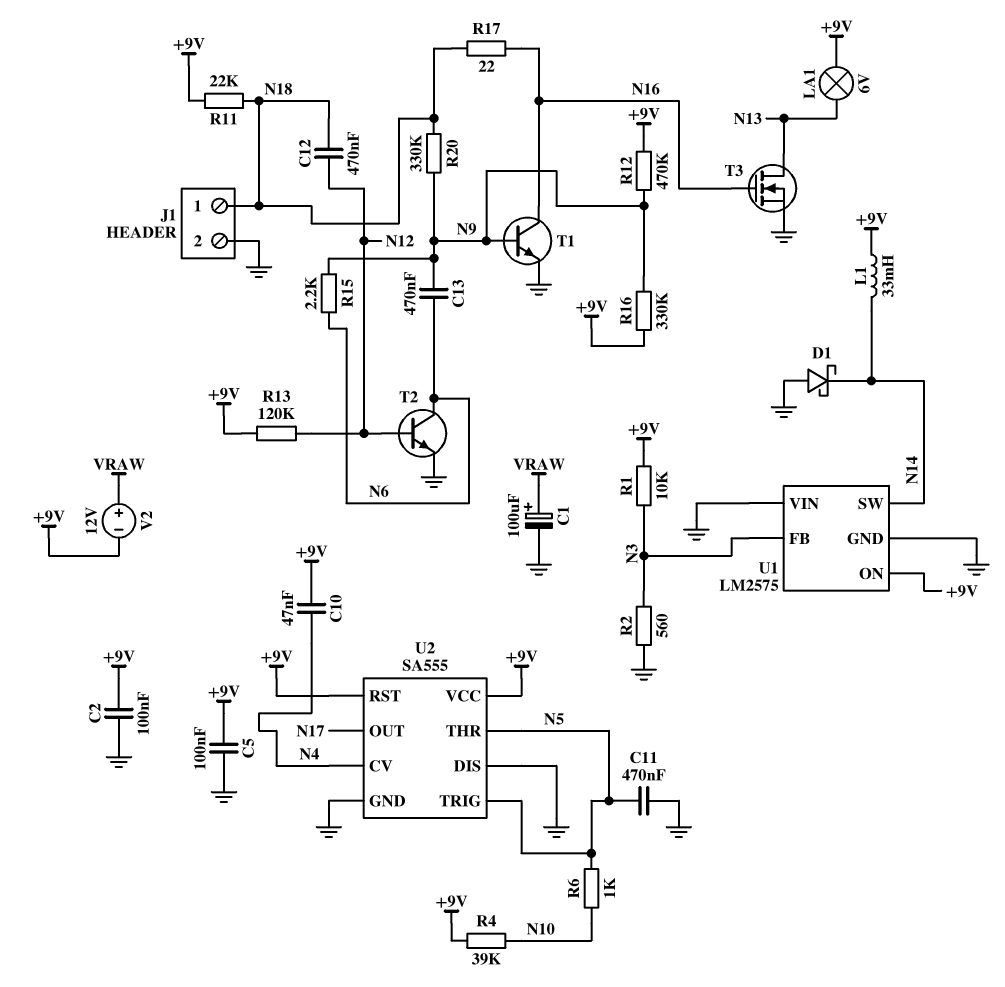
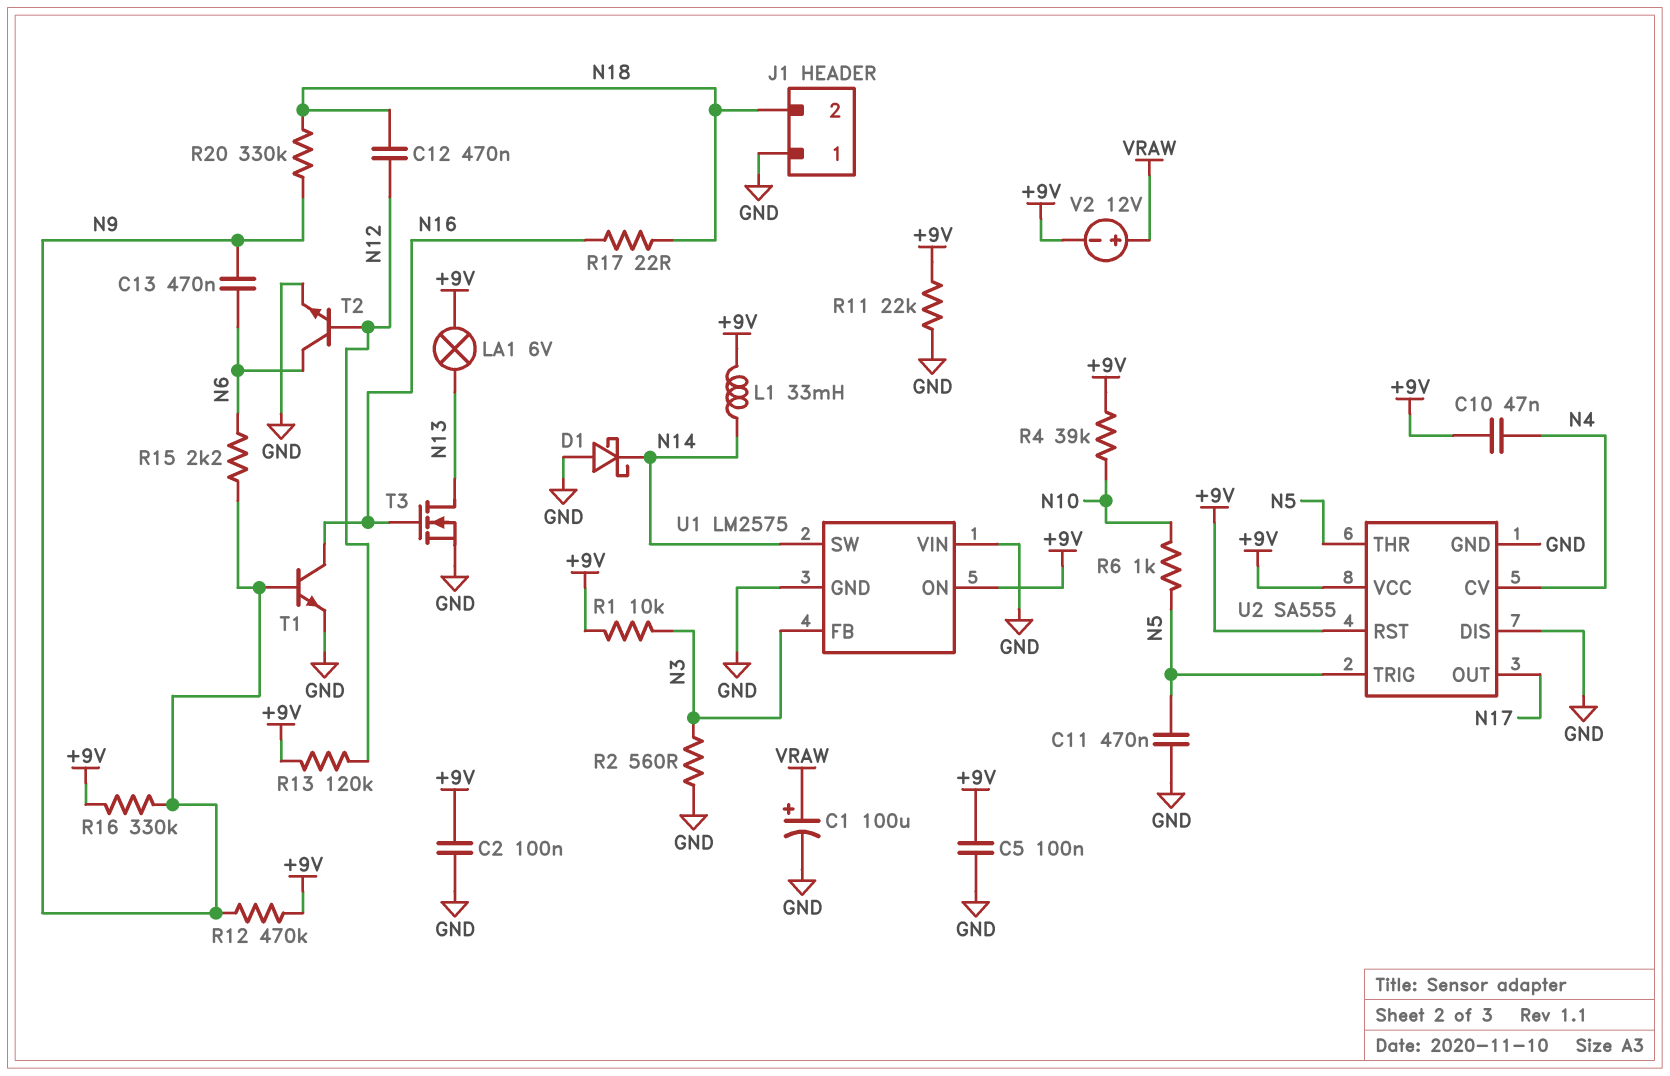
J1 pin 1: N18 -> GND
J1 pin 2: GND -> N18
R11: 22k (+9V, N18) -> 22k (+9V, GND)

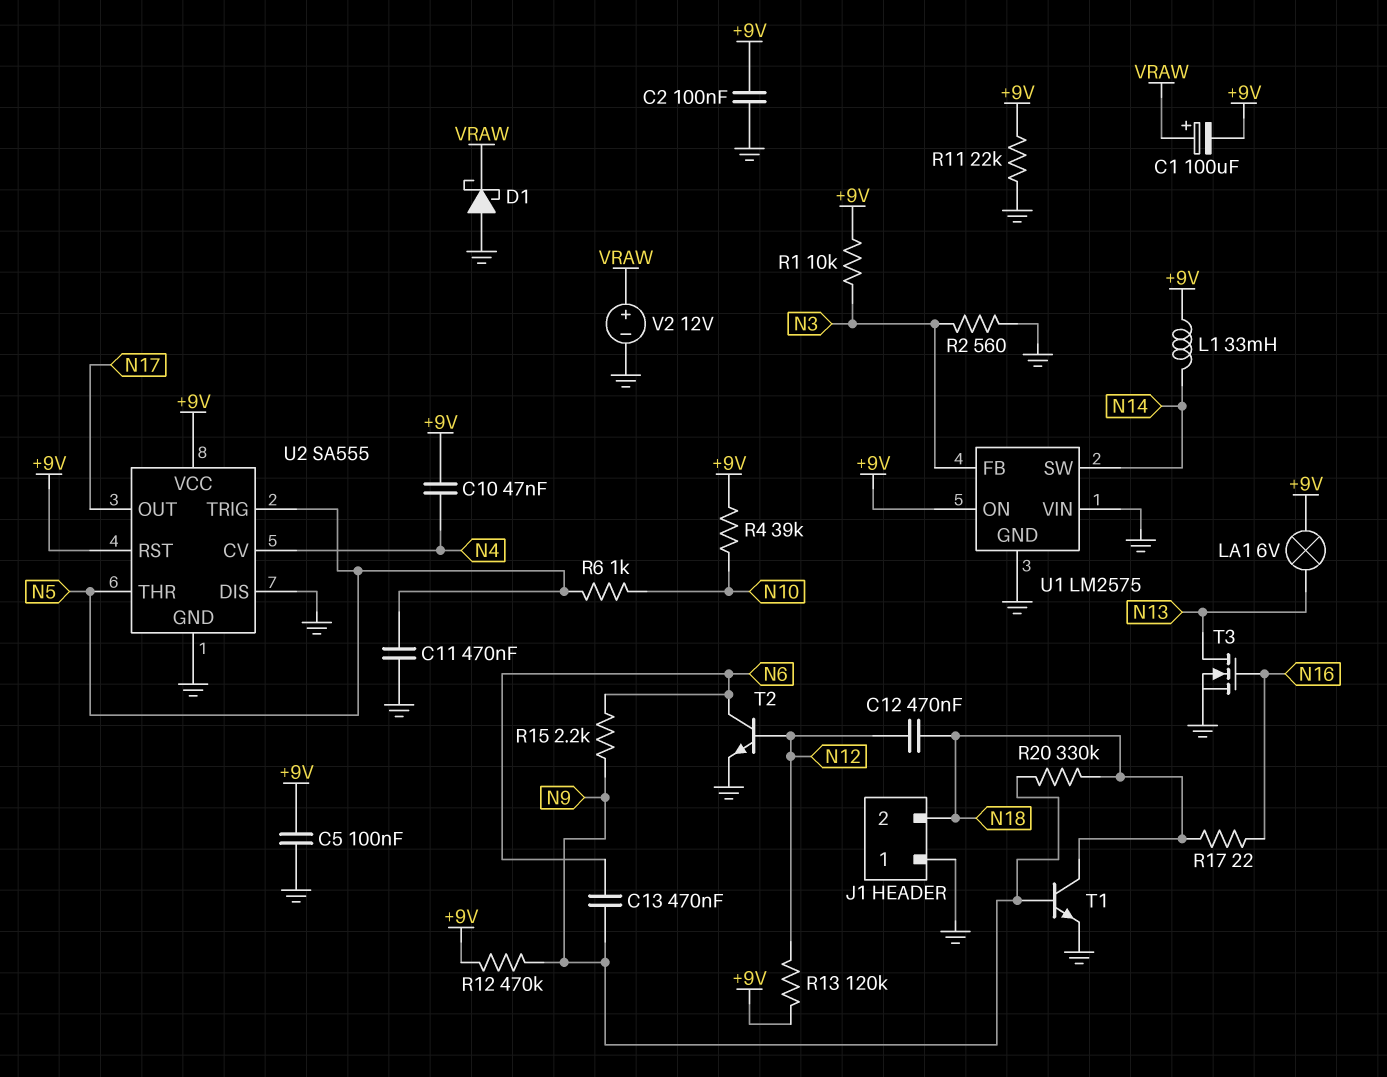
C1: 100uF (plus VRAW, minus GND) -> 100uF (plus VRAW, minus +9V)
D1: schottky (A GND, K N14) -> schottky (A GND, K VRAW)
R16: 330k (+9V, N9) -> none
T1: NPN (B N9, C N16, E GND) -> NPN (B N9, C N18, E GND)
V2: 12V (plus VRAW, minus +9V) -> 12V (plus VRAW, minus GND)

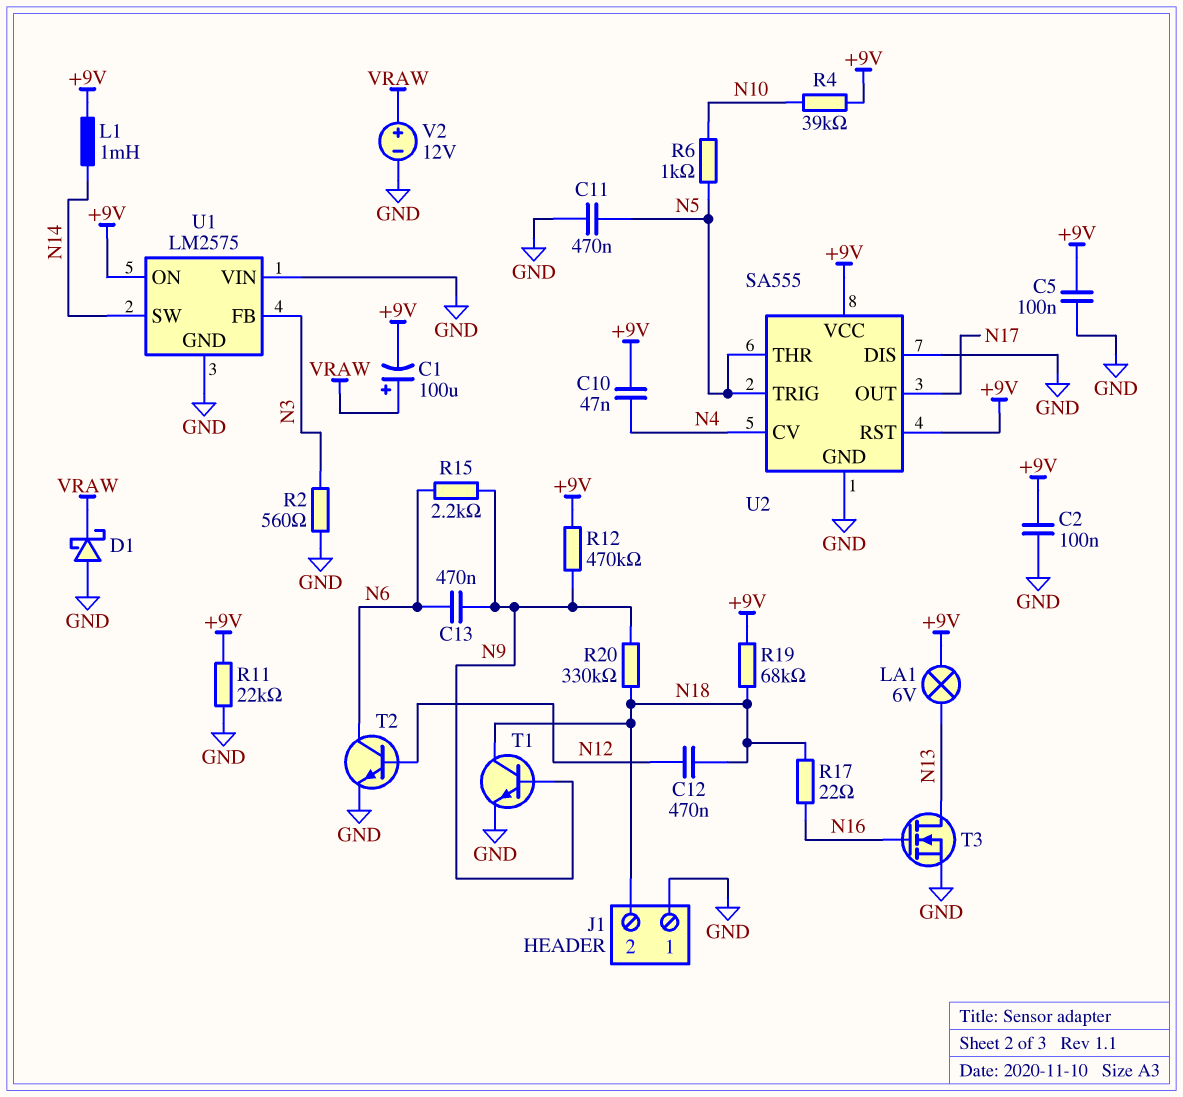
L1: 33mH (+9V, N14) -> 1mH (+9V, N14)
R1: 10k (+9V, N3) -> none
R13: 120k (+9V, N12) -> none
R19: none -> 68k (+9V, N18)

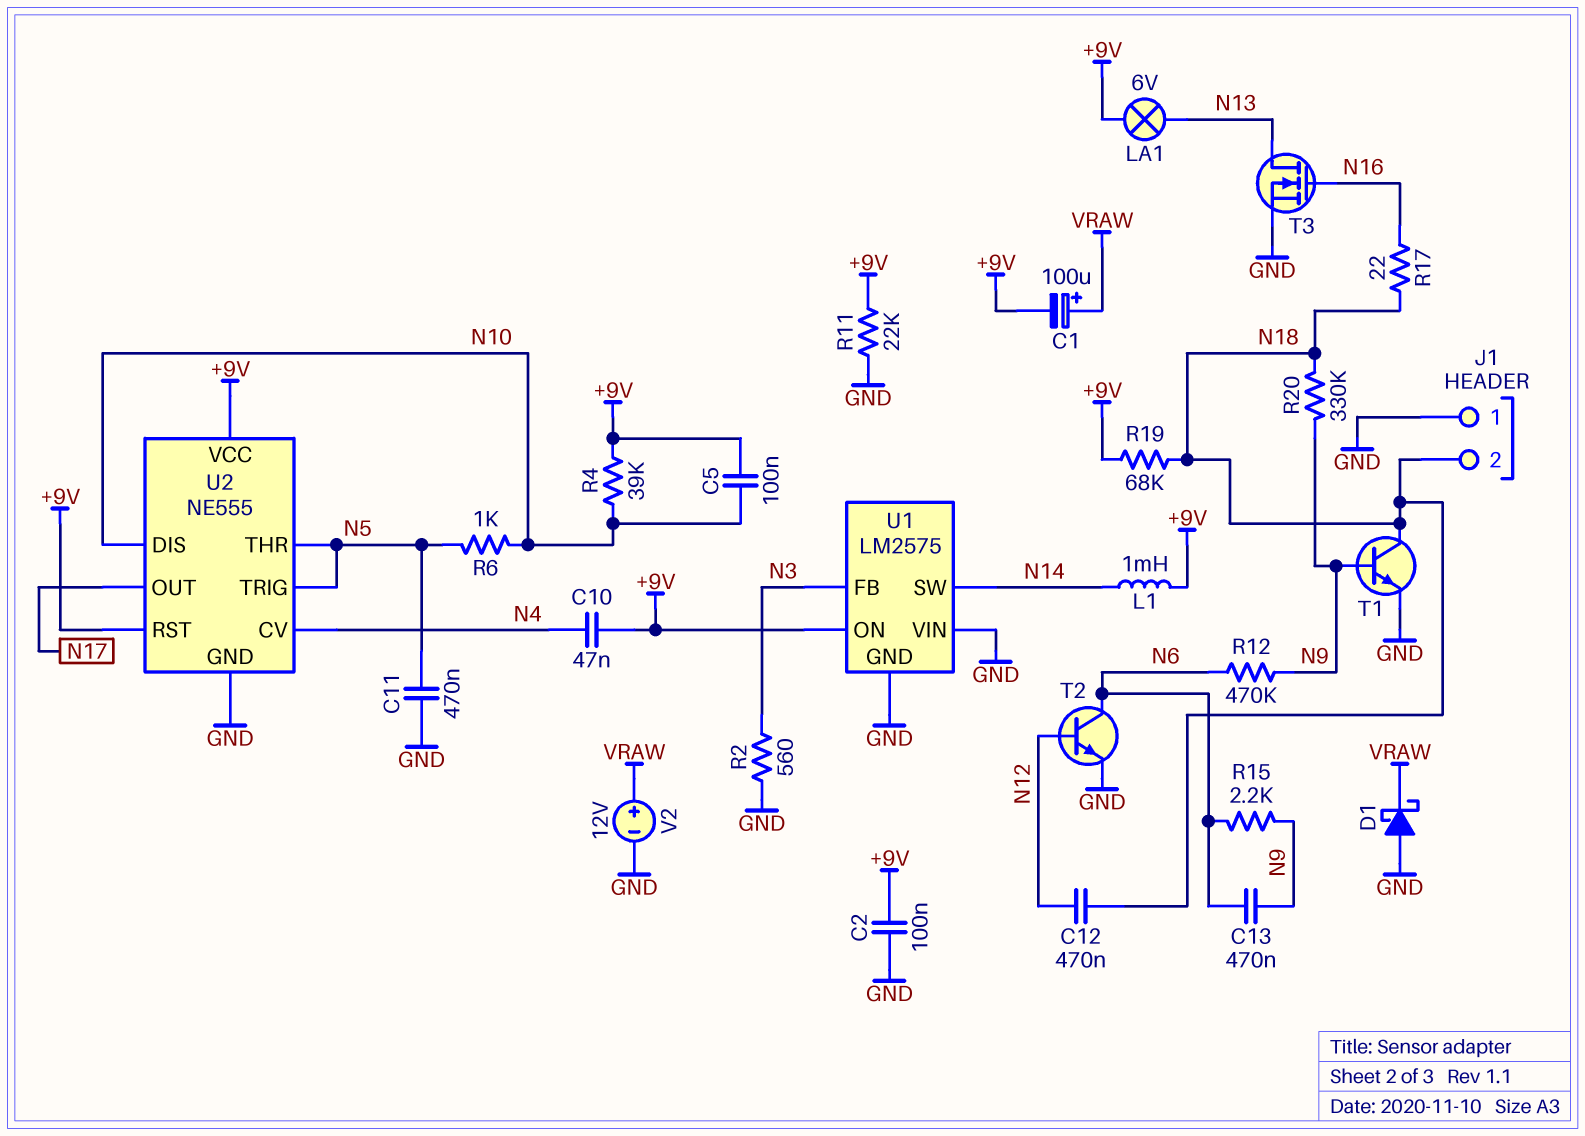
C5: 100nF (+9V, GND) -> 100nF (+9V, N10)
R12: 470k (+9V, N9) -> 470k (N6, N9)
U2: SA555 -> NE555
U2 pin DIS: GND -> N10

